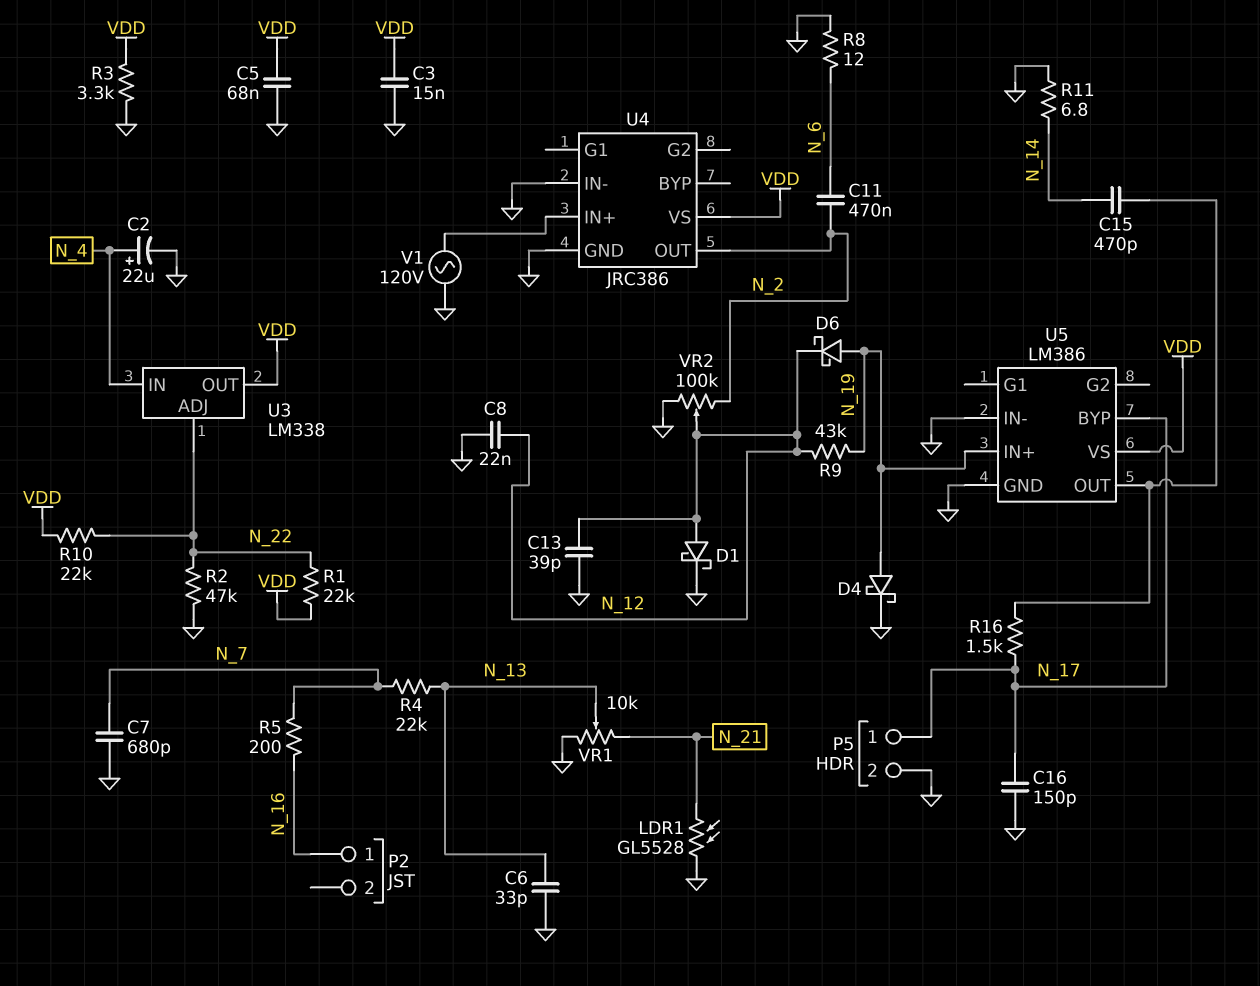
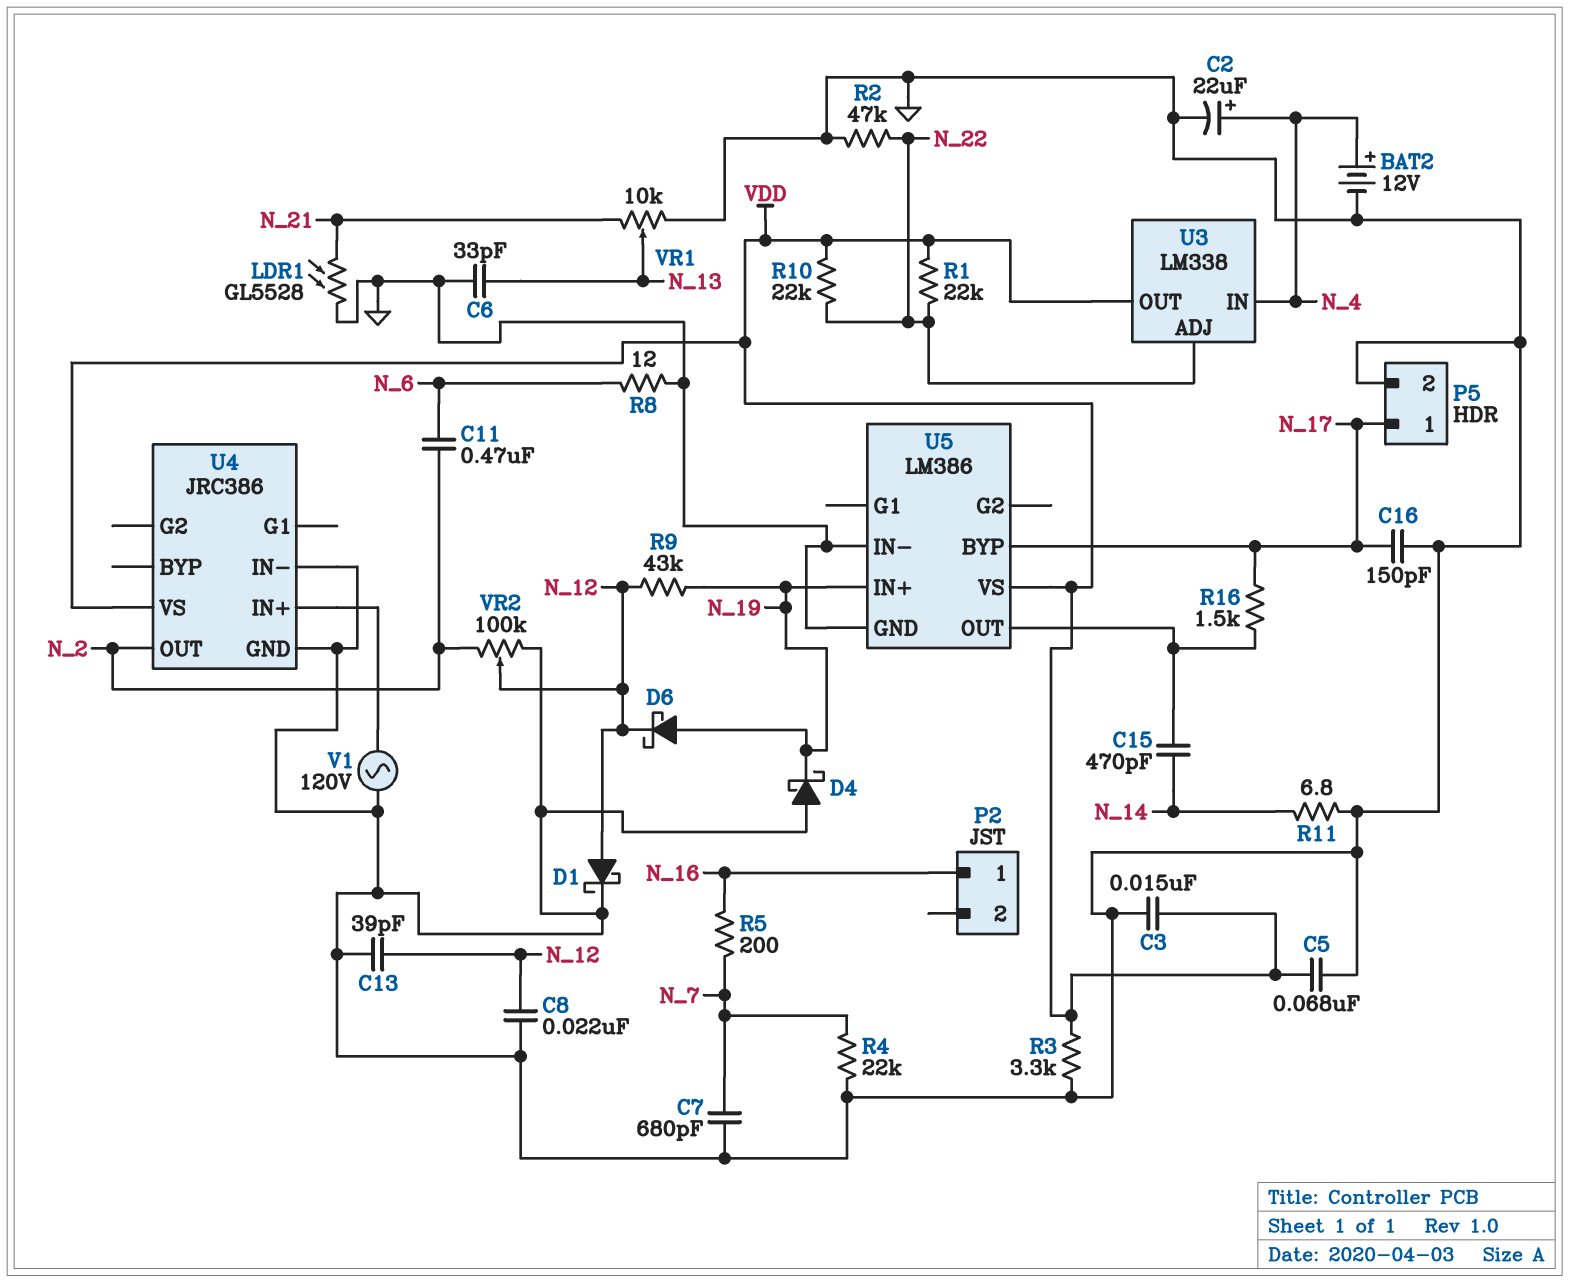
BAT2: none -> 12V (plus N_4, minus GND)
D4: schottky (A N_19, K GND) -> schottky (A GND, K N_19)
R4: 22k (N_7, N_13) -> 22k (GND, N_7)

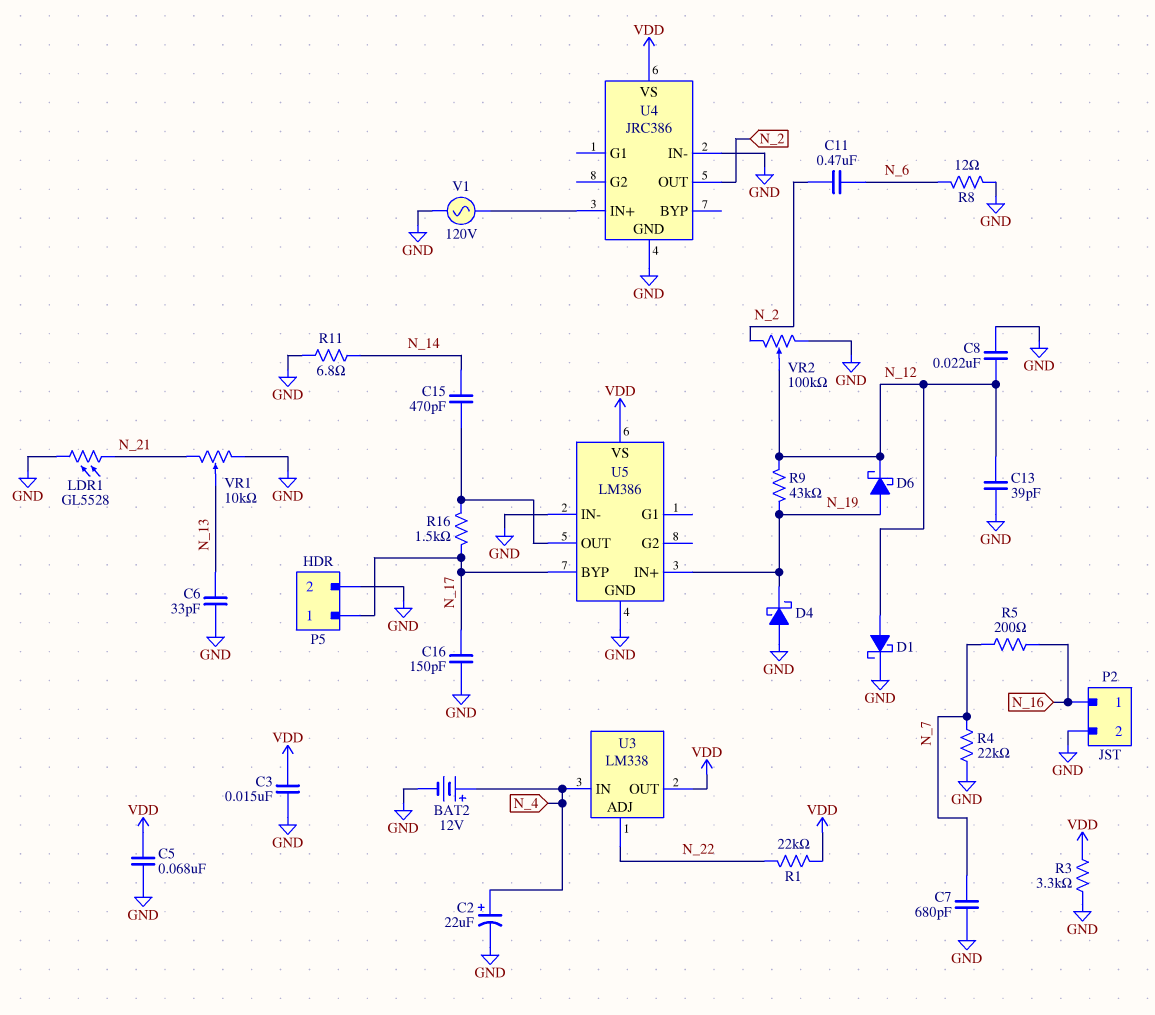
P2 pin 2: none -> GND
R2: 47k (GND, N_22) -> none
R10: 22k (N_22, VDD) -> none

